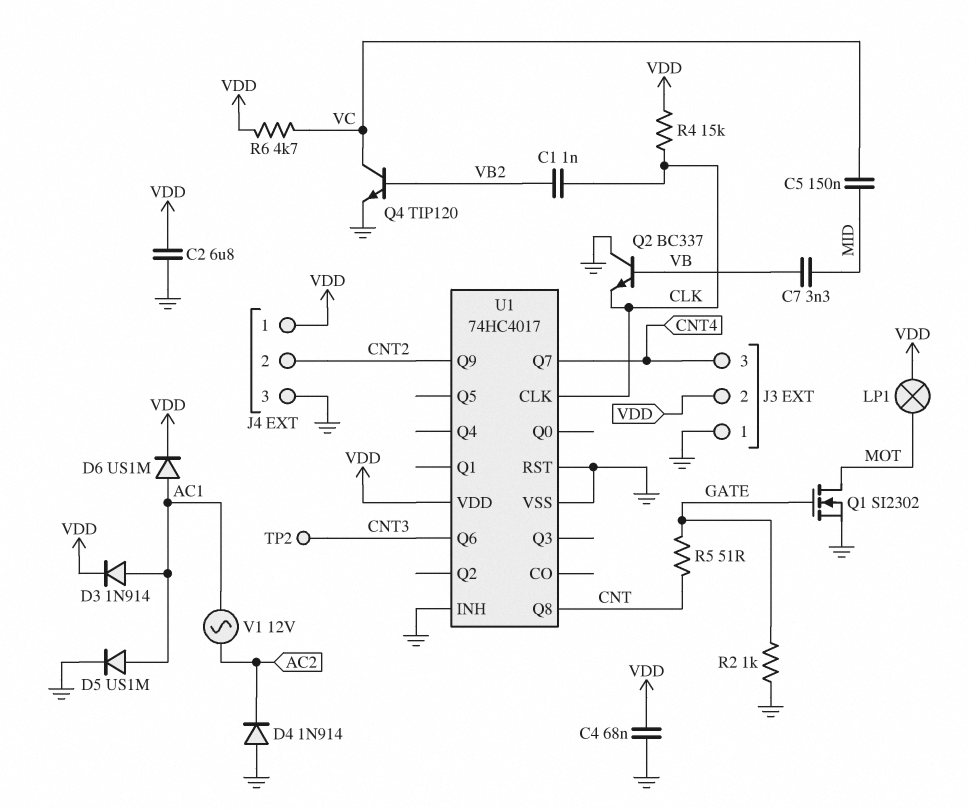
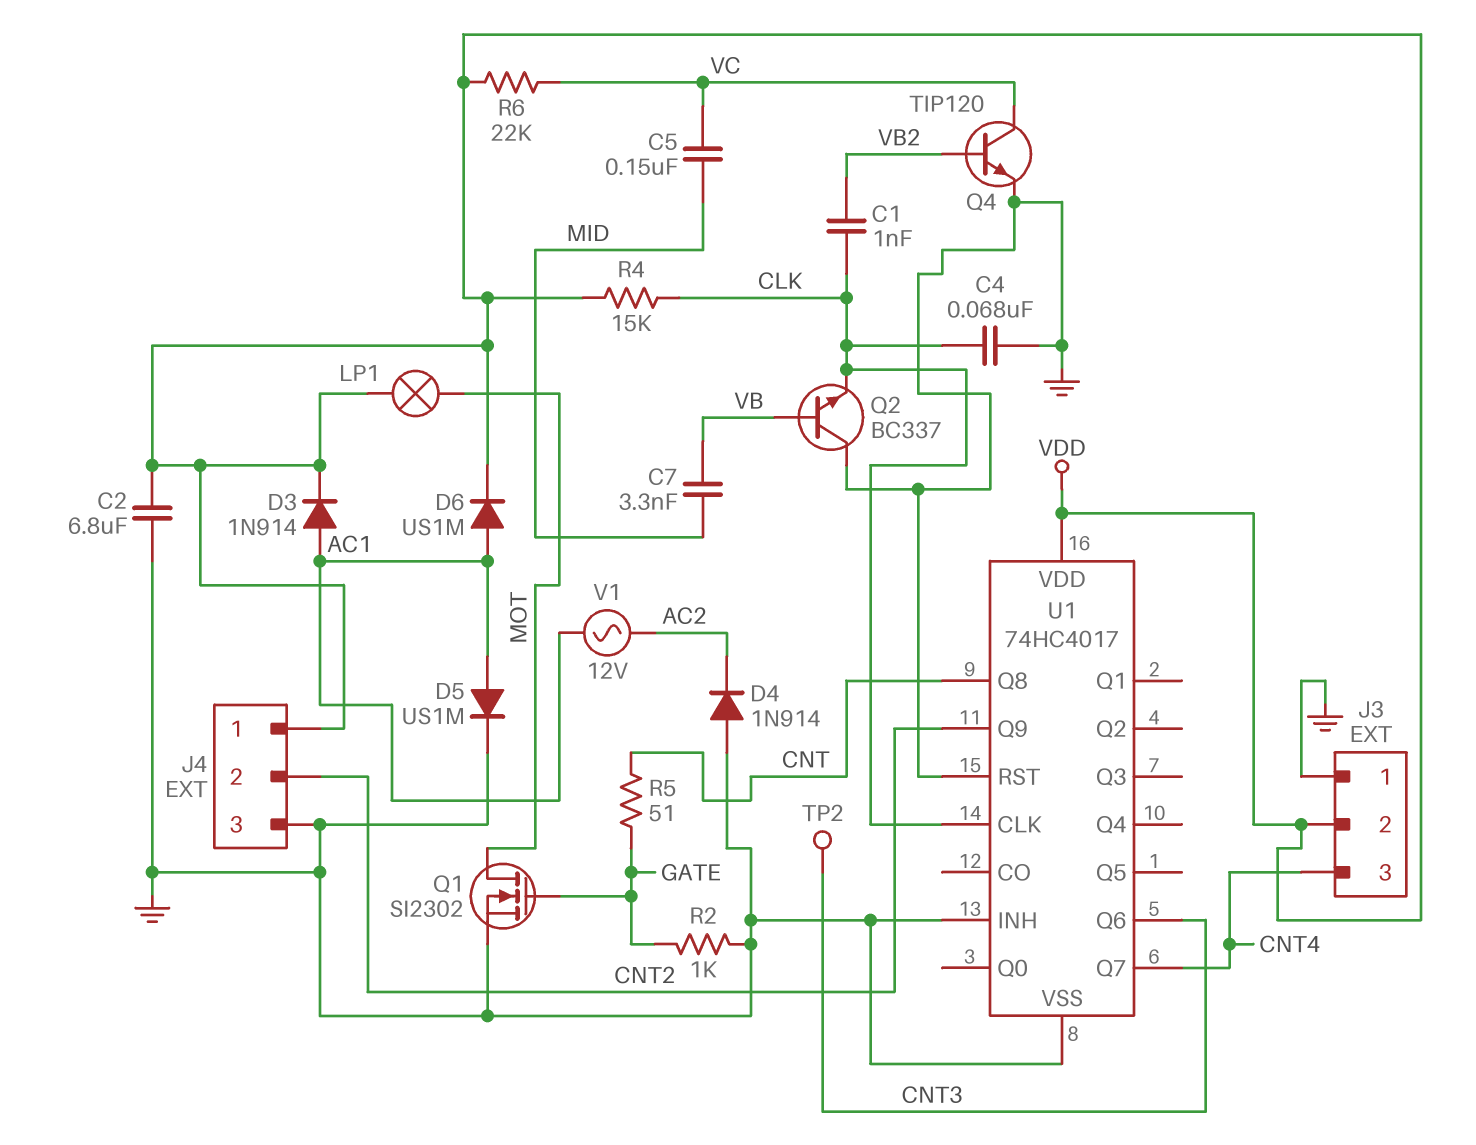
C4: 68nF (GND, VDD) -> 68nF (CLK, GND)
R6: 4.7k (VC, VDD) -> 22k (VC, VDD)

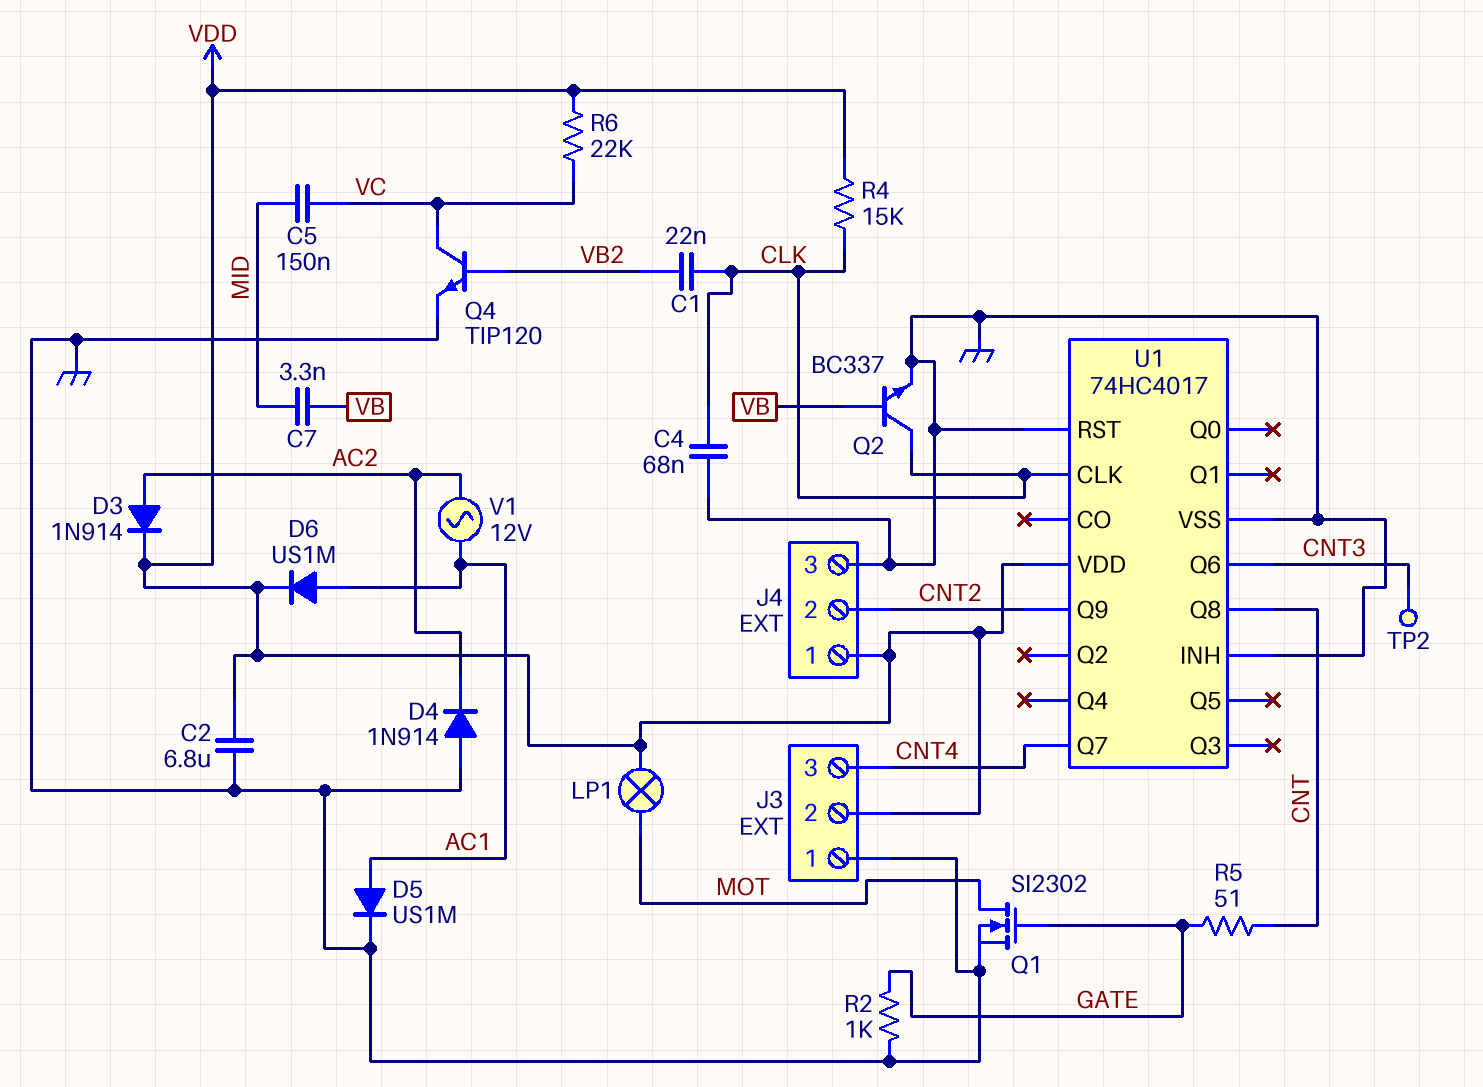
C1: 1nF (CLK, VB2) -> 22nF (CLK, VB2)
D3: diode 1N914 (A AC1, K VDD) -> diode 1N914 (A AC2, K VDD)
Q2: NPN BC337 (B VB, C GND, E CLK) -> NPN BC337 (B VB, C CLK, E GND)

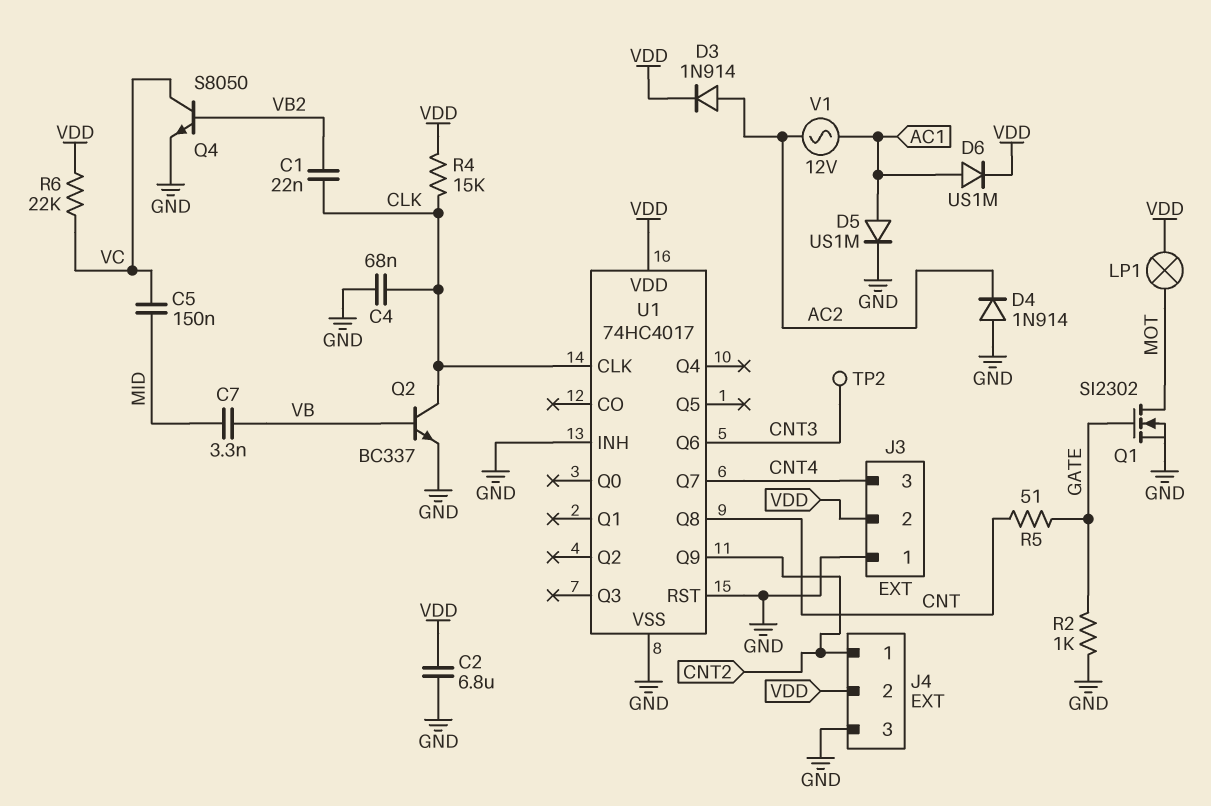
J4 pin 1: VDD -> CNT2
J4 pin 2: CNT2 -> VDD
Q4: NPN TIP120 (B VB2, C VC, E GND) -> NPN S8050 (B VB2, C VC, E GND)

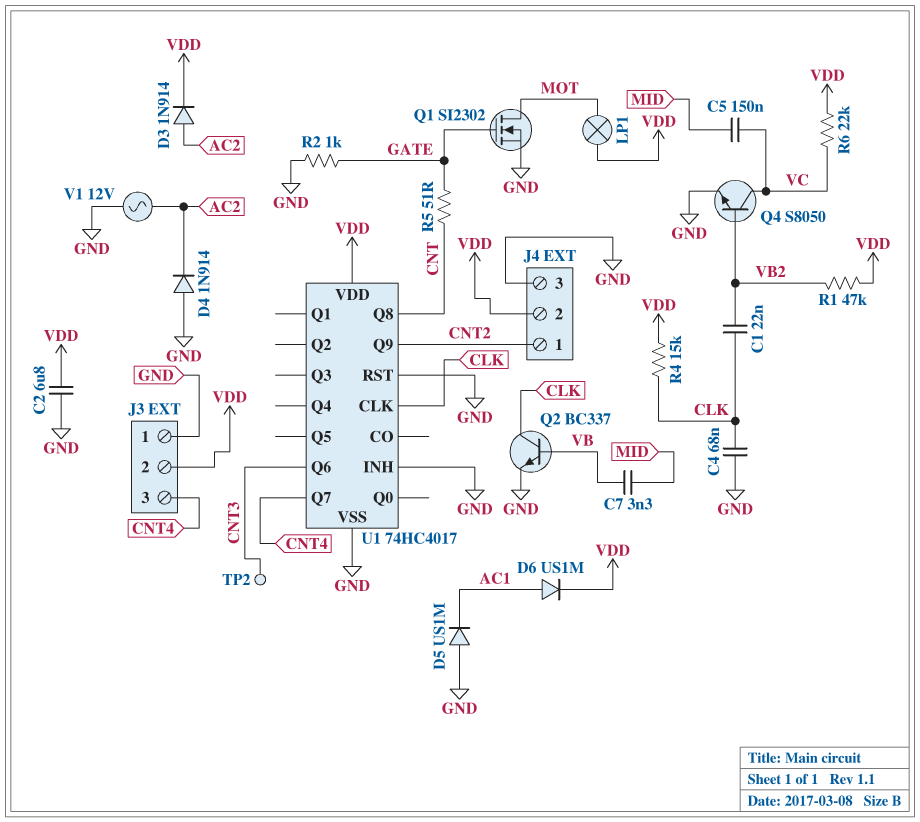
D5: diode US1M (A AC1, K GND) -> diode US1M (A GND, K AC1)
R1: none -> 47k (VB2, VDD)
V1: AC 12V (AC1, AC2) -> AC 12V (AC2, GND)

